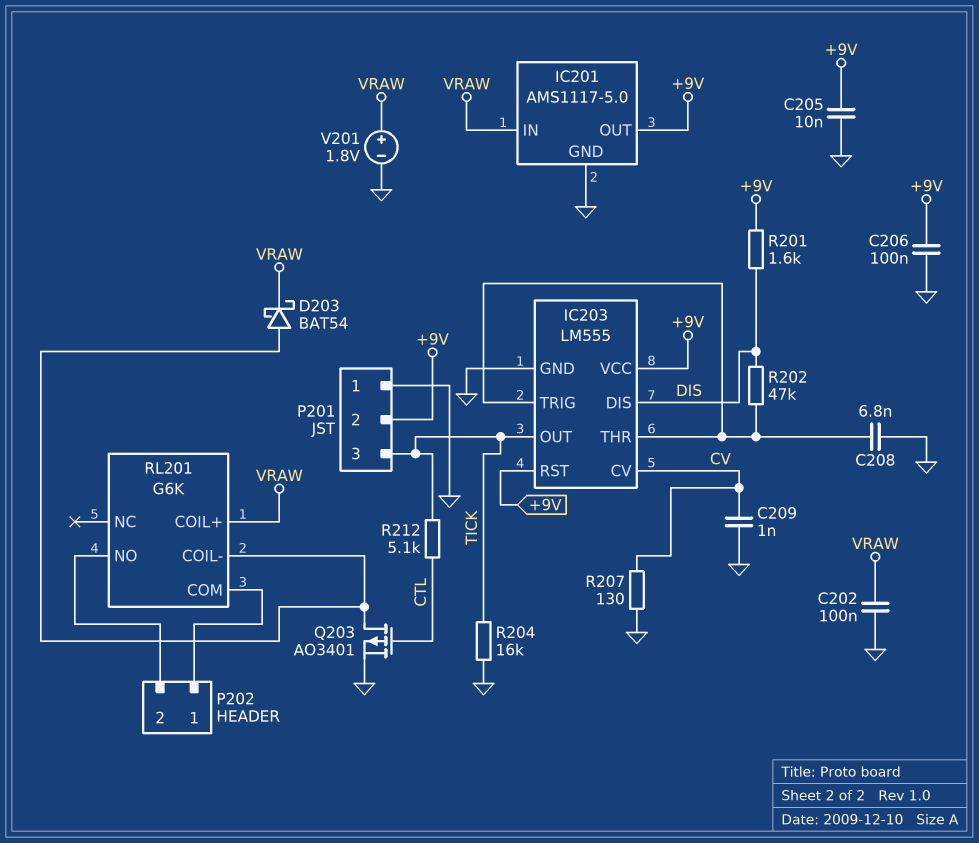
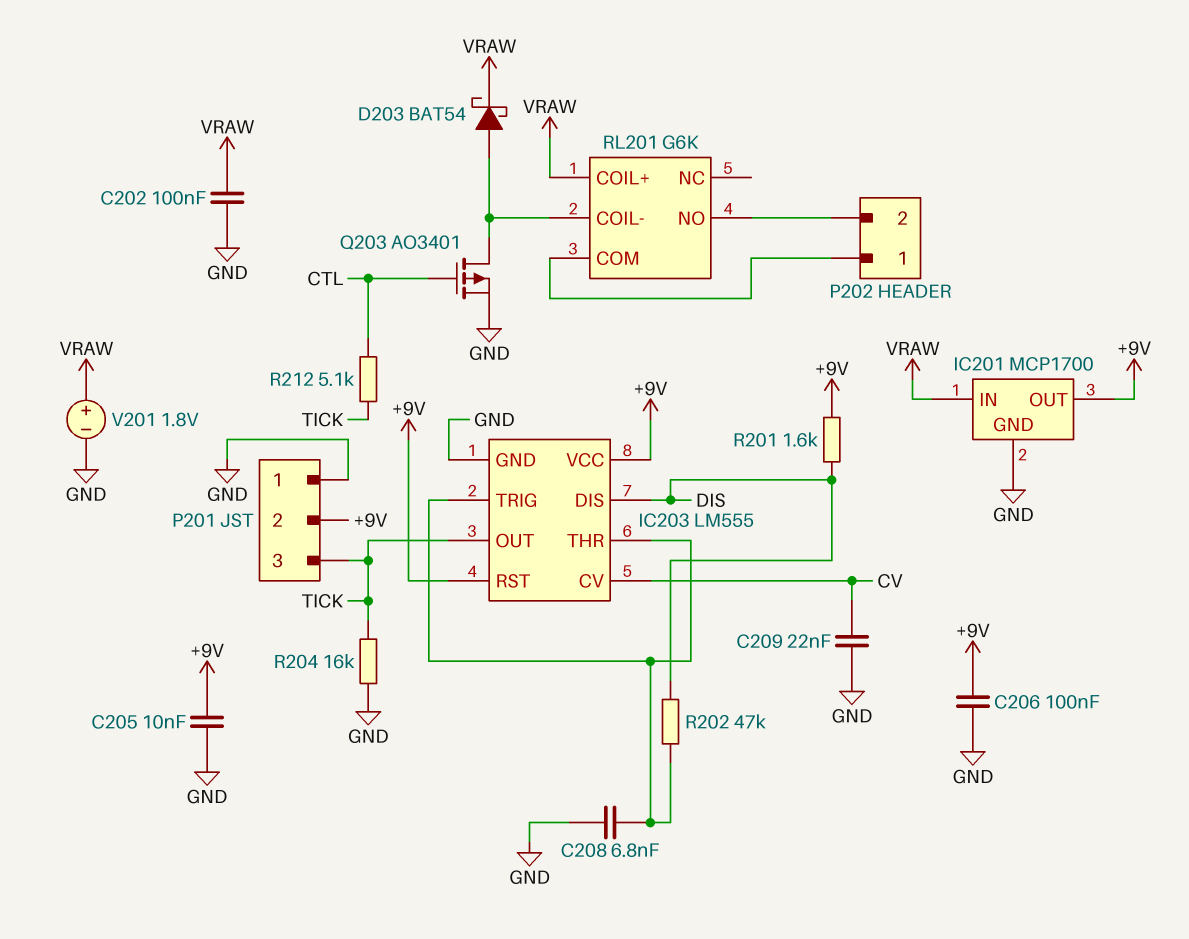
C209: 1nF (CV, GND) -> 22nF (CV, GND)
IC201: AMS1117-5.0 -> MCP1700
R207: 130 (CV, GND) -> none

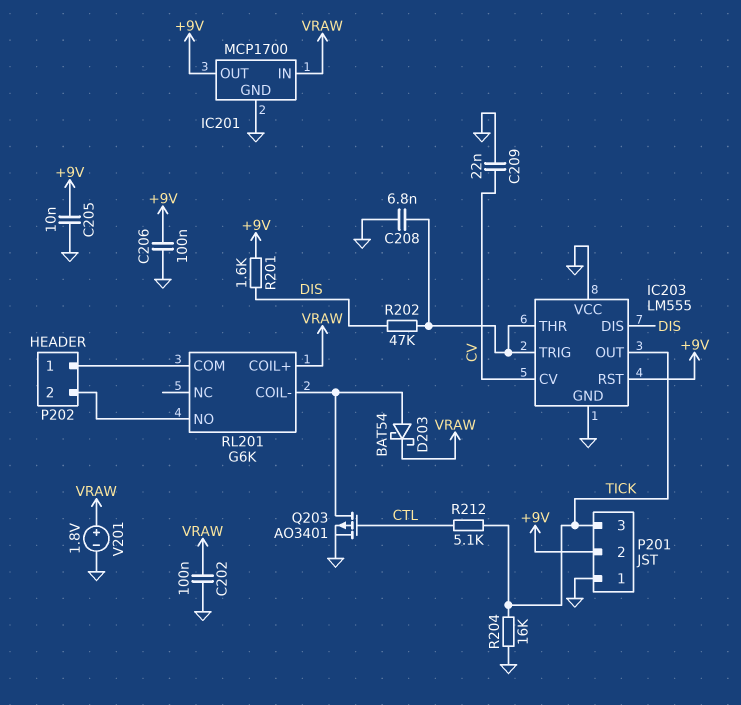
IC203 pin VCC: +9V -> GND

